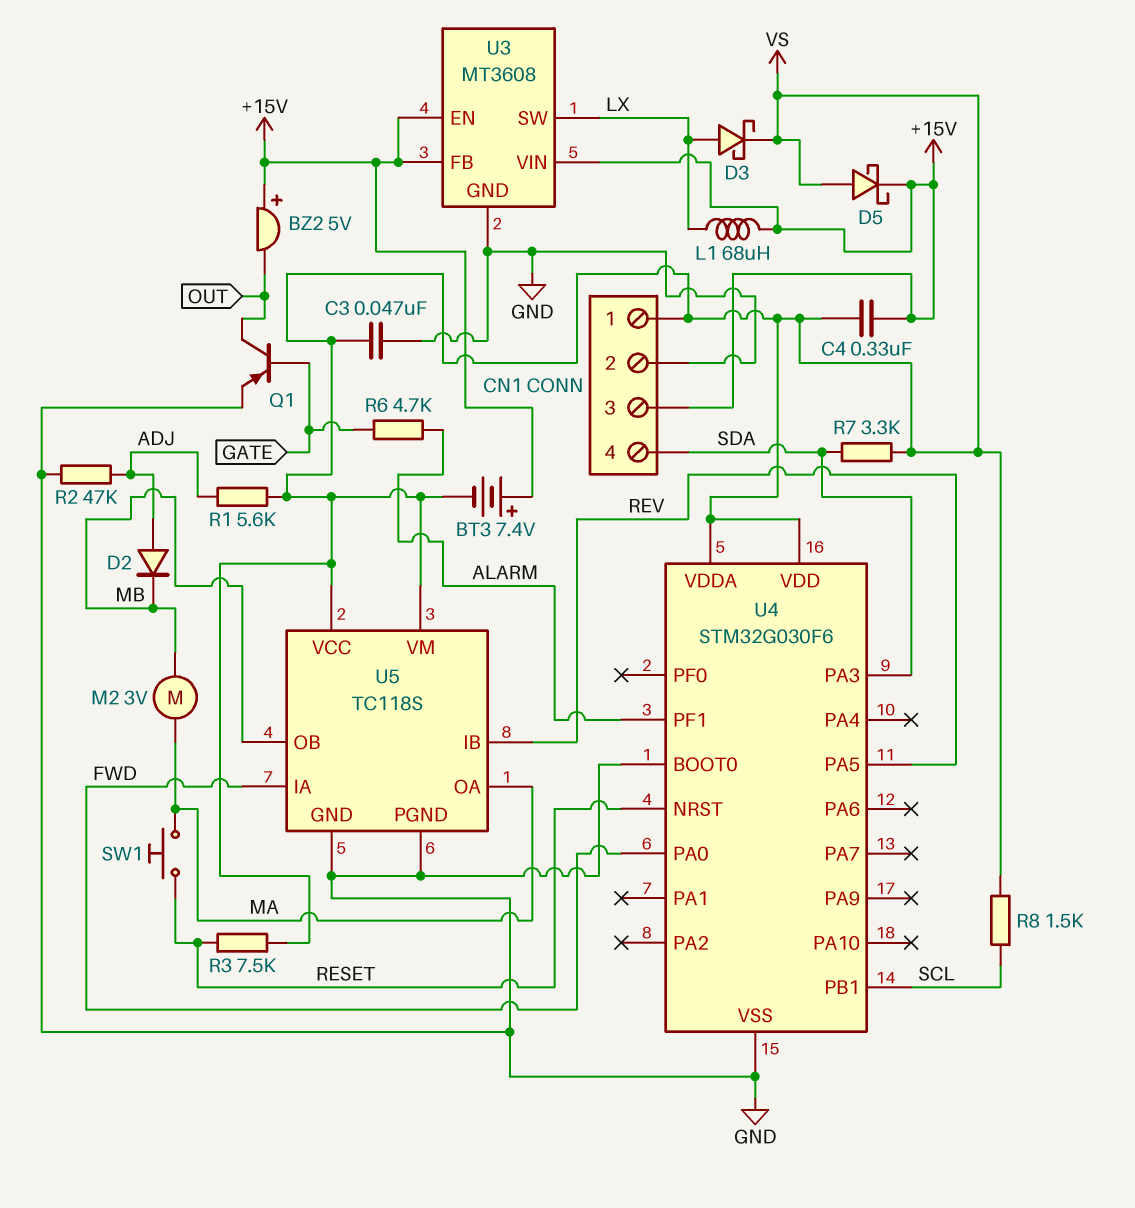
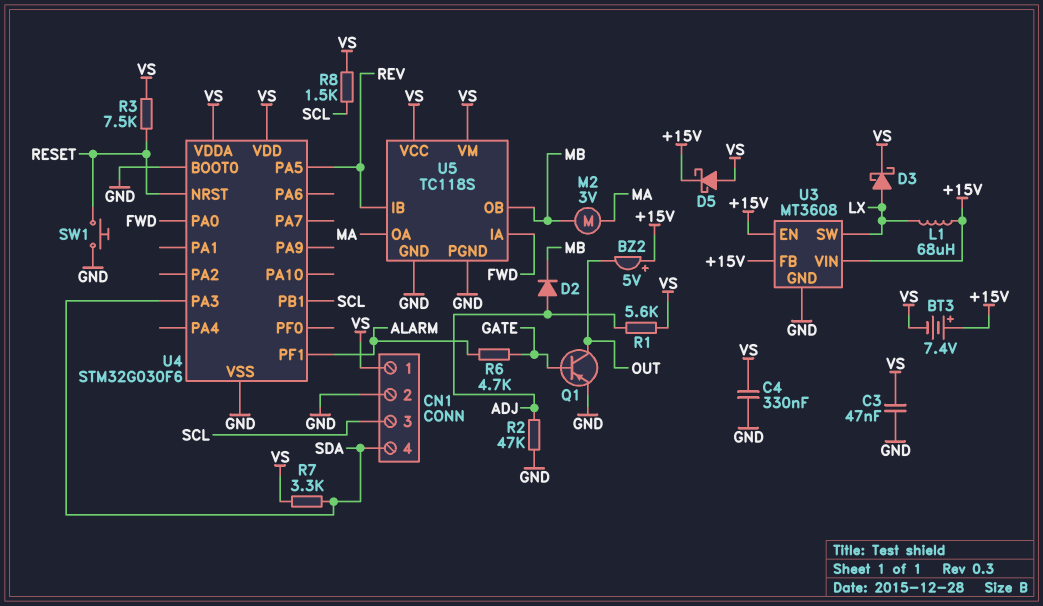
C4: 330nF (+15V, VS) -> 330nF (GND, VS)
CN1 pin 3: +15V -> SCL
SW1: button (MA, RESET) -> button (GND, RESET)

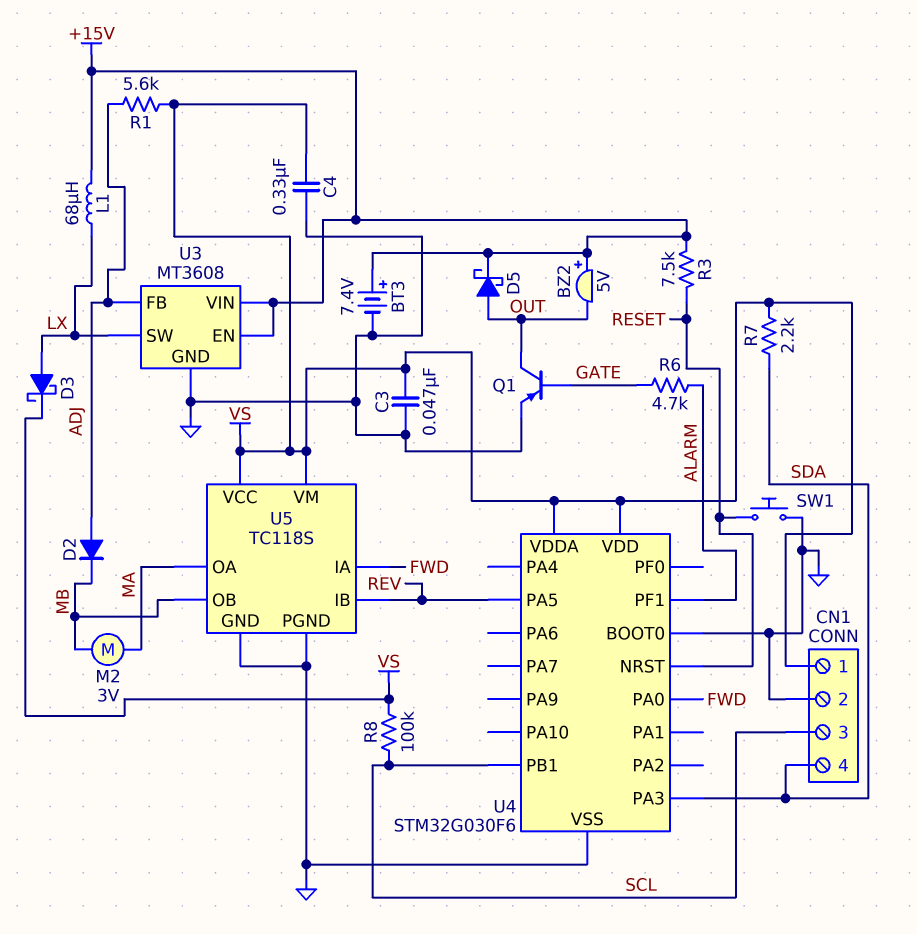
BT3: 7.4V (plus +15V, minus VS) -> 7.4V (plus +15V, minus GND)
D5: schottky (A VS, K +15V) -> schottky (A OUT, K +15V)
R2: 47k (ADJ, GND) -> none
R3: 7.5k (RESET, VS) -> 7.5k (+15V, RESET)
R7: 3.3k (SDA, VS) -> 2.2k (SDA, VS)
R8: 1.5k (SCL, VS) -> 100k (SCL, VS)
U3 pin FB: +15V -> ADJ

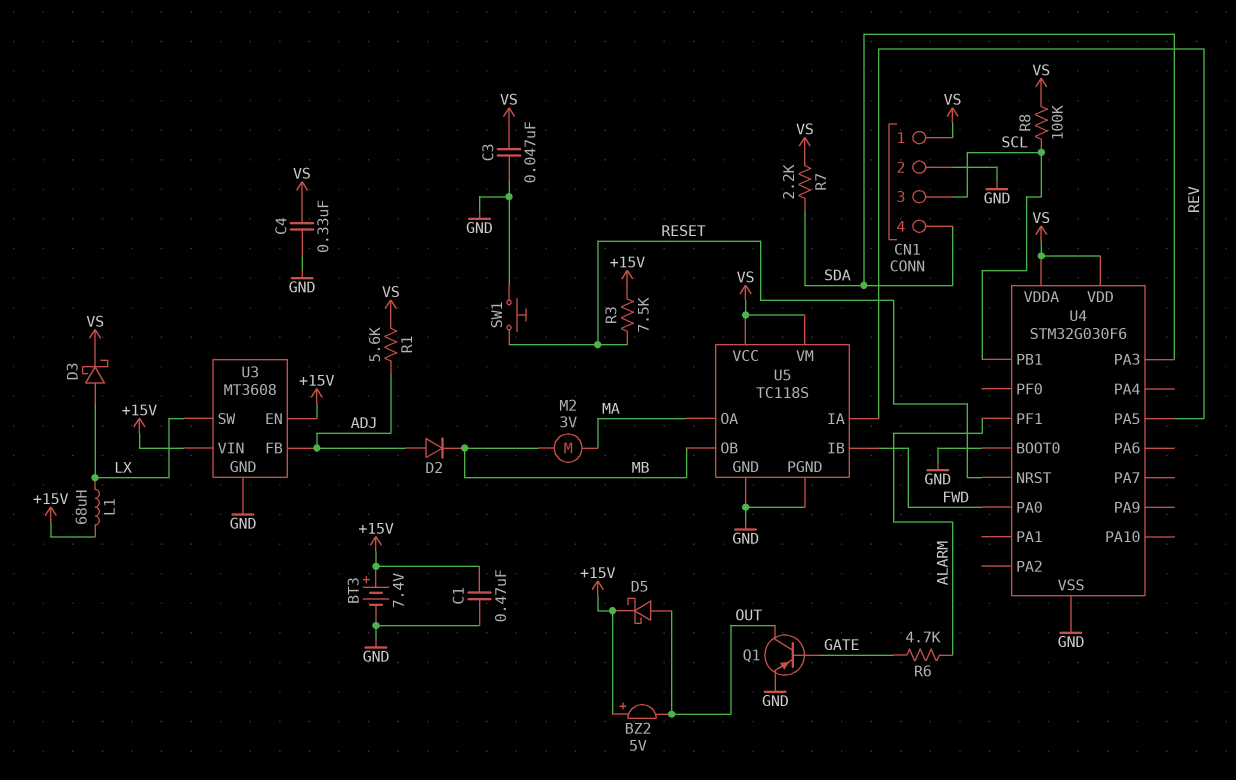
C1: none -> 470nF (+15V, GND)
U5 pin IA: FWD -> REV
U5 pin IB: REV -> FWD

